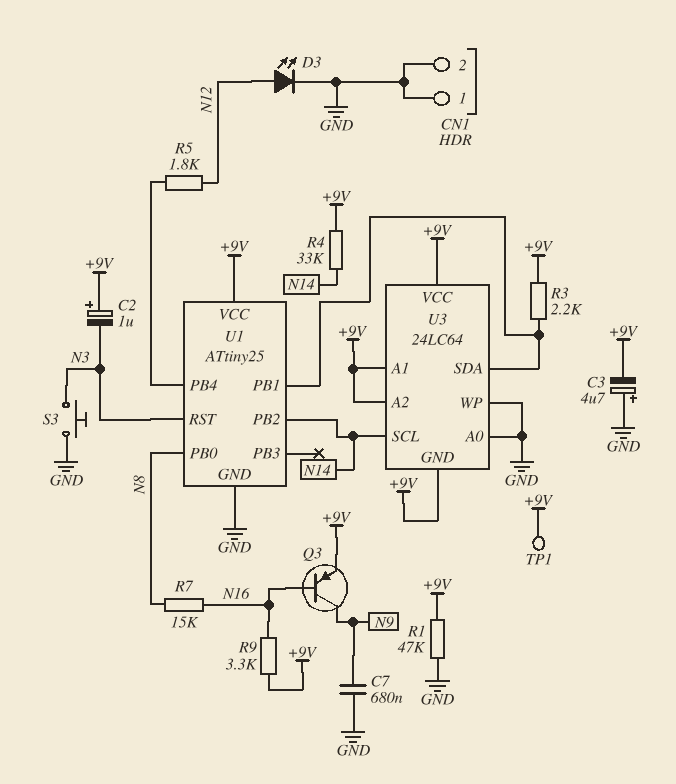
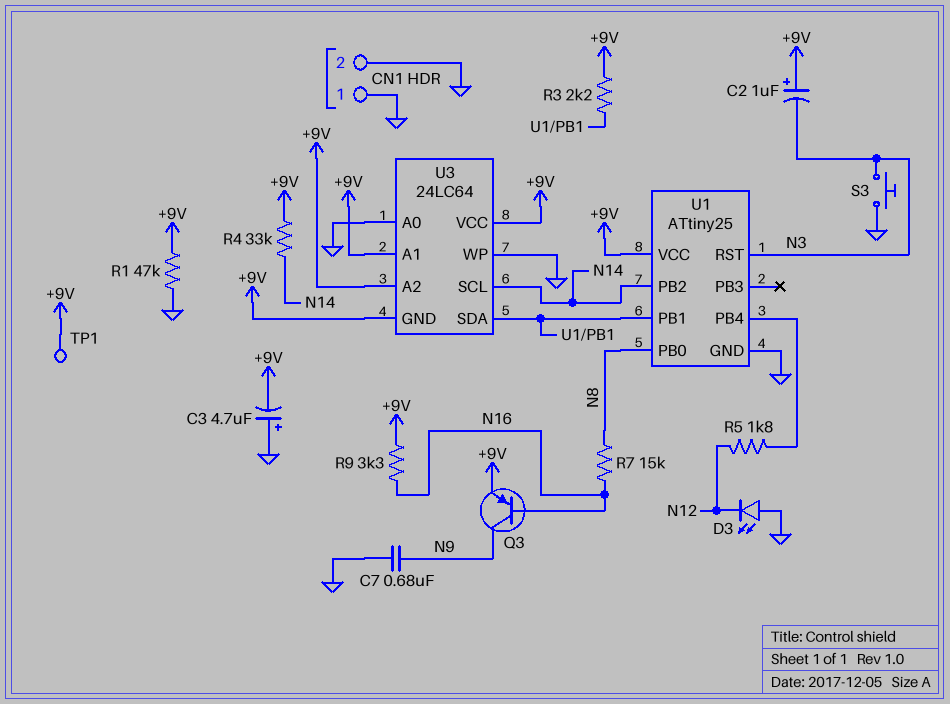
D3: LED (A N12, K GND) -> LED (A GND, K N12)

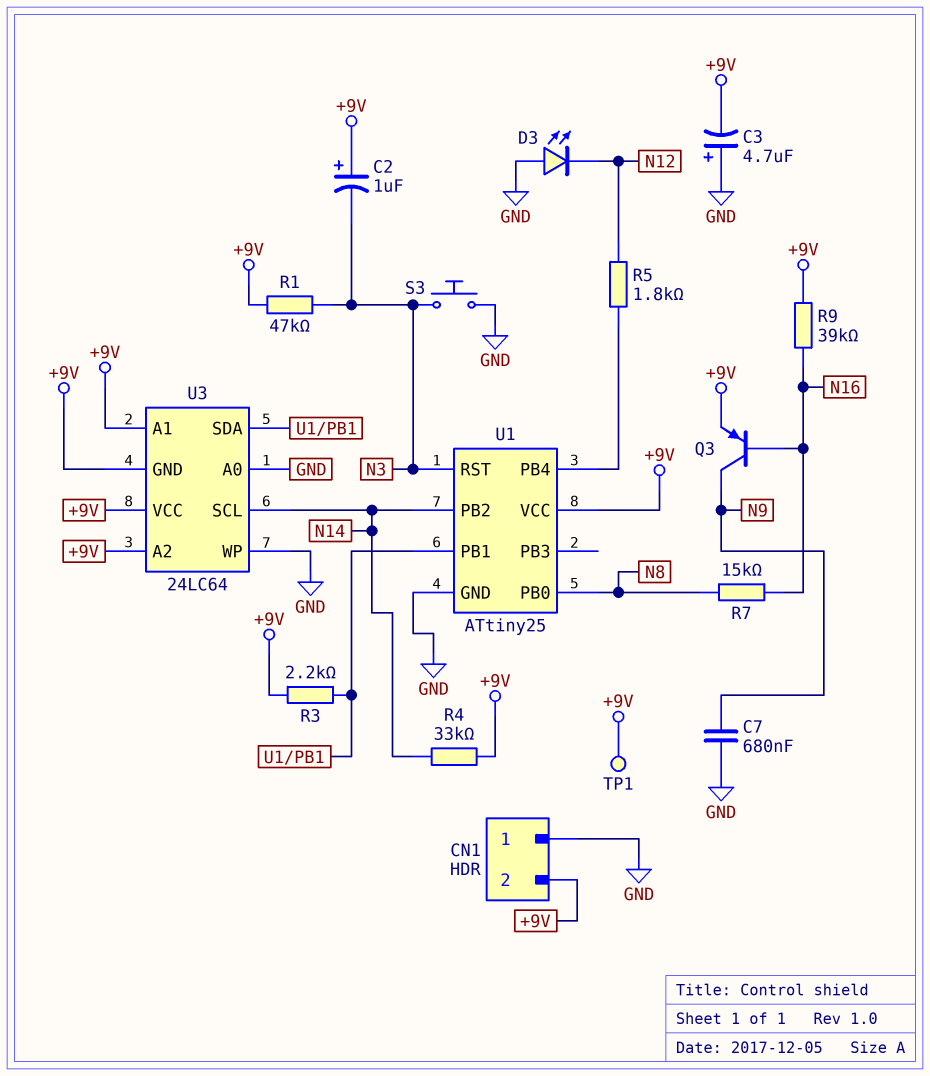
CN1 pin 2: GND -> +9V
R1: 47k (+9V, GND) -> 47k (+9V, N3)
R9: 3.3k (+9V, N16) -> 39k (+9V, N16)

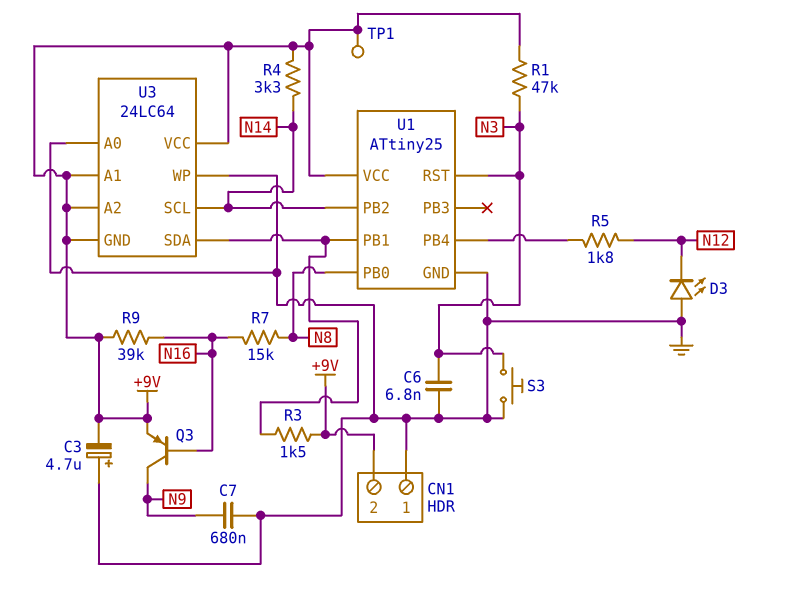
C2: 1uF (plus +9V, minus N3) -> none
C6: none -> 6.8nF (GND, N3)
R3: 2.2k (+9V, U1/PB1) -> 1.5k (+9V, U1/PB1)
R4: 33k (+9V, N14) -> 3.3k (+9V, N14)

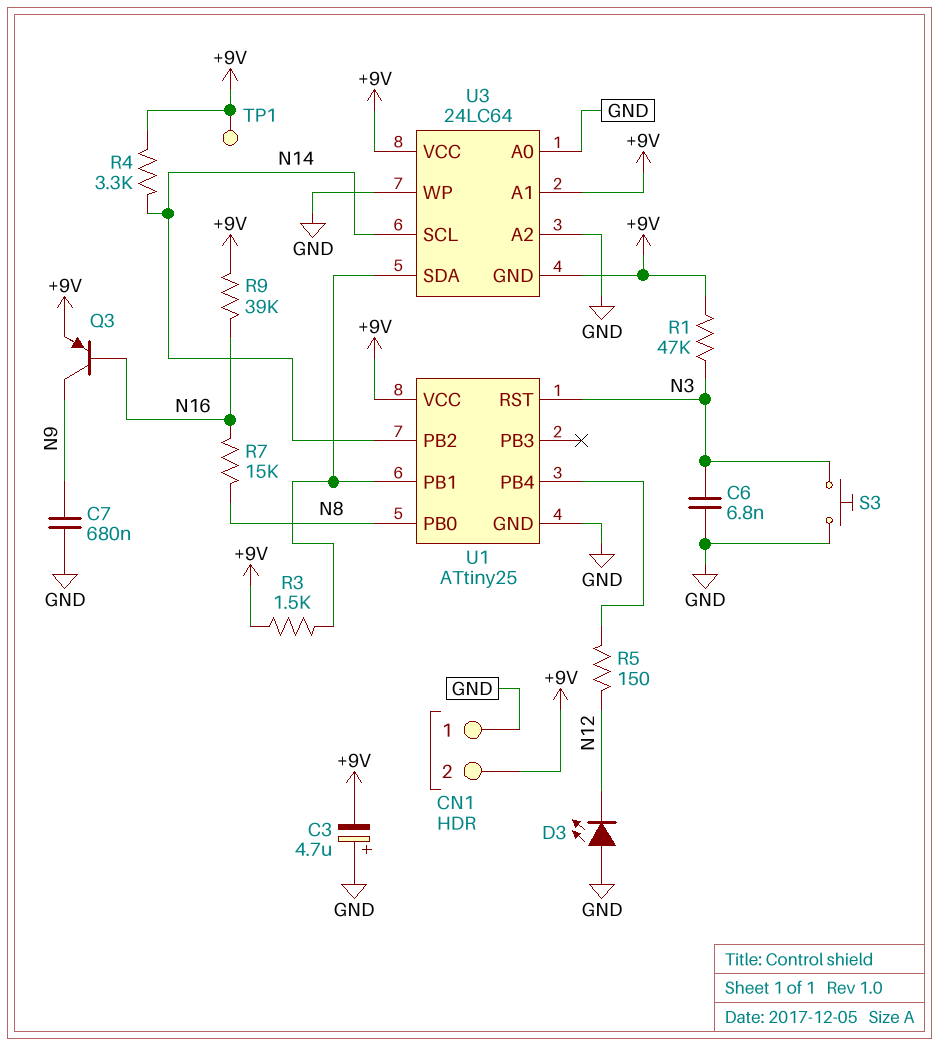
R5: 1.8k (N12, U1/PB4) -> 150 (N12, U1/PB4)
U3 pin A2: +9V -> GND

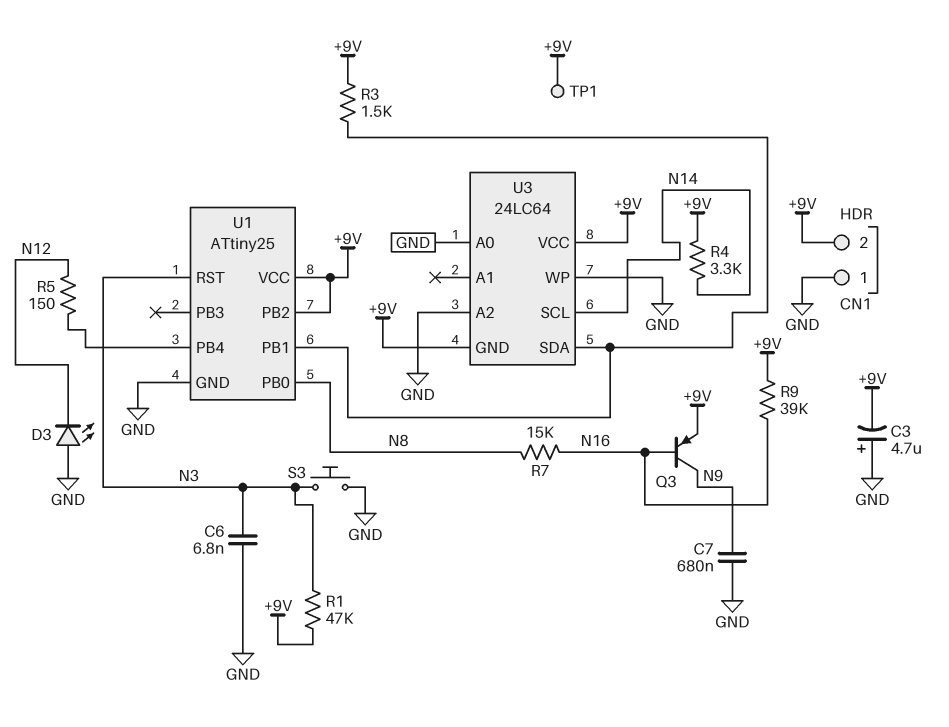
U1 pin PB2: N14 -> +9V
U3 pin A1: +9V -> none

